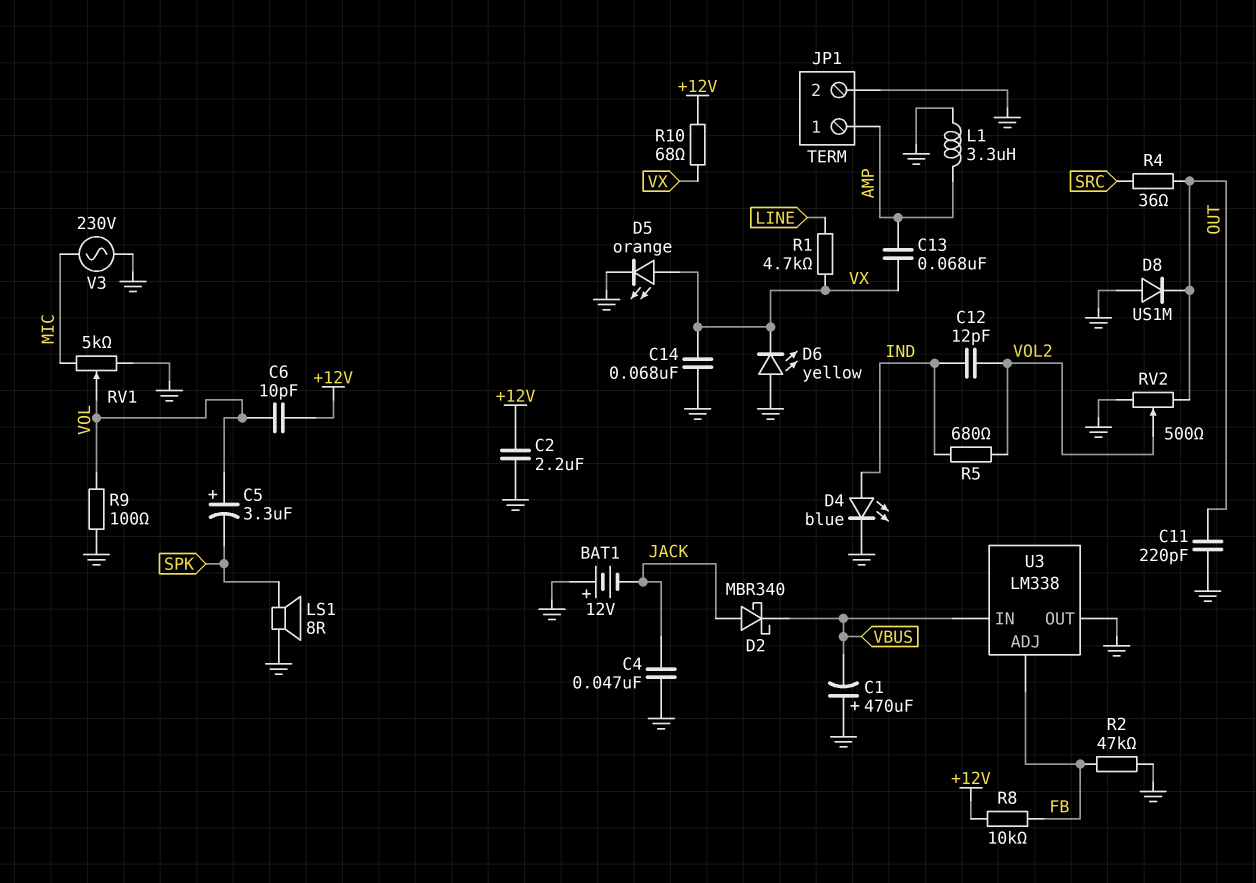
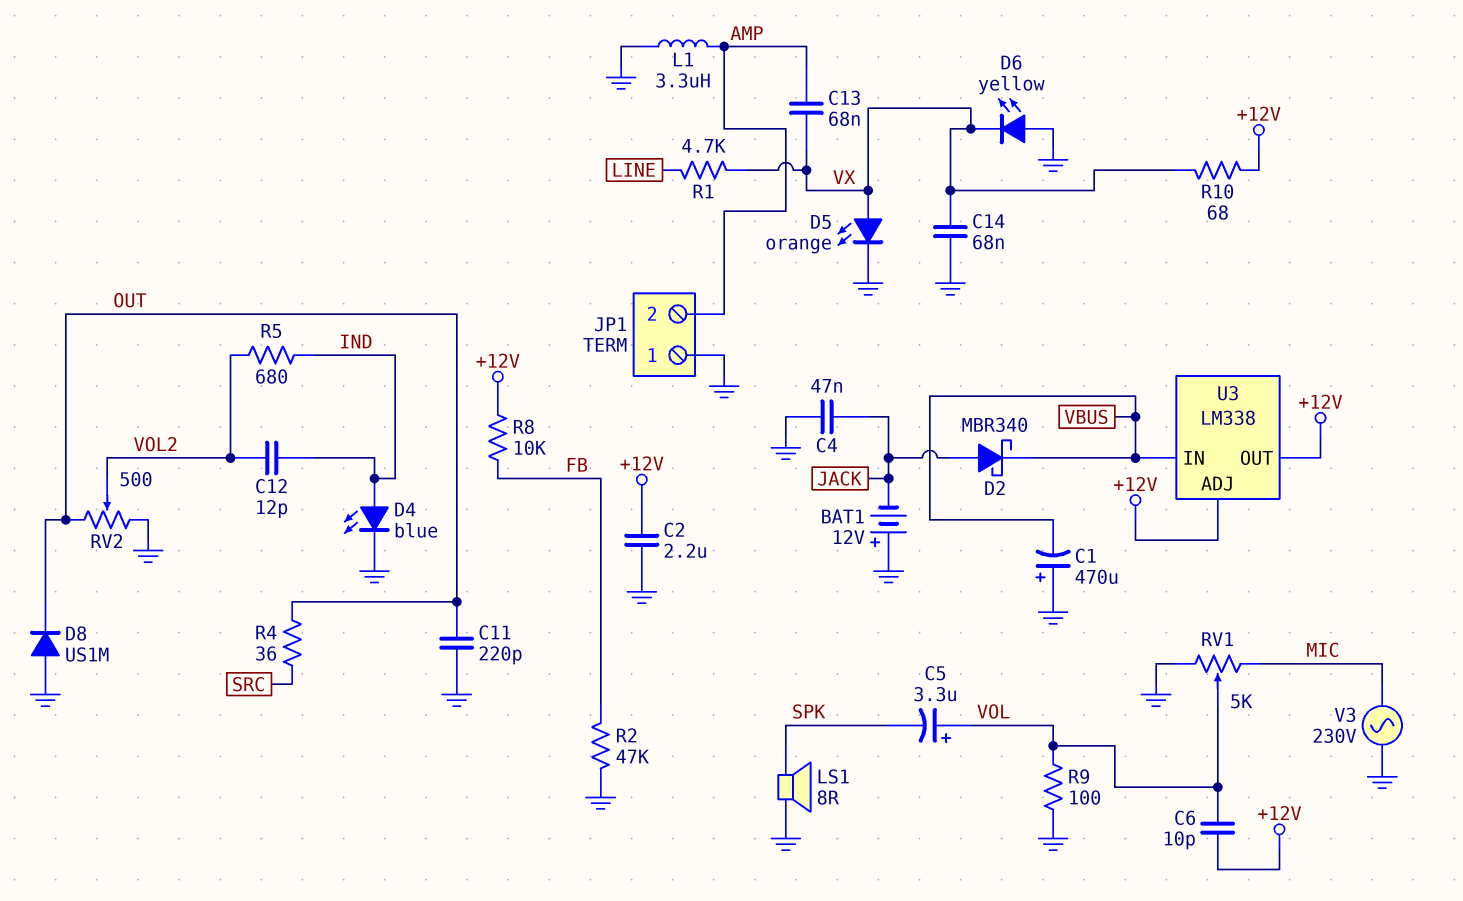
JP1 pin 1: AMP -> GND
JP1 pin 2: GND -> AMP
U3 pin ADJ: FB -> +12V
U3 pin OUT: GND -> +12V

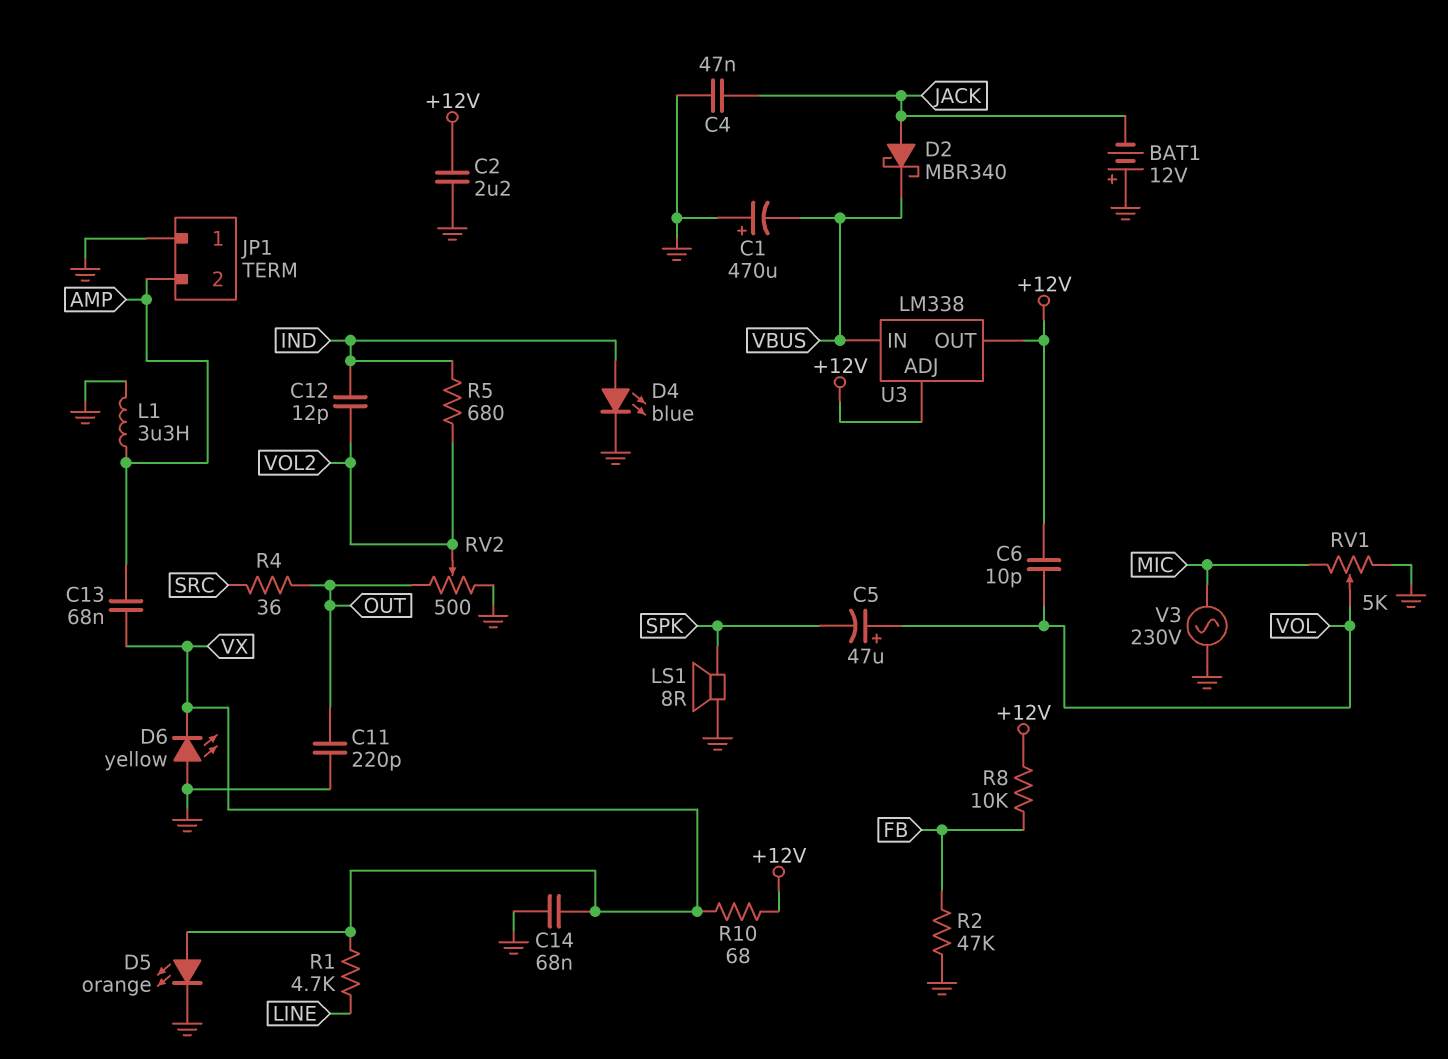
C5: 3.3uF (plus VOL, minus SPK) -> 47uF (plus VOL, minus SPK)
D8: diode US1M (A GND, K OUT) -> none
R9: 100 (GND, VOL) -> none

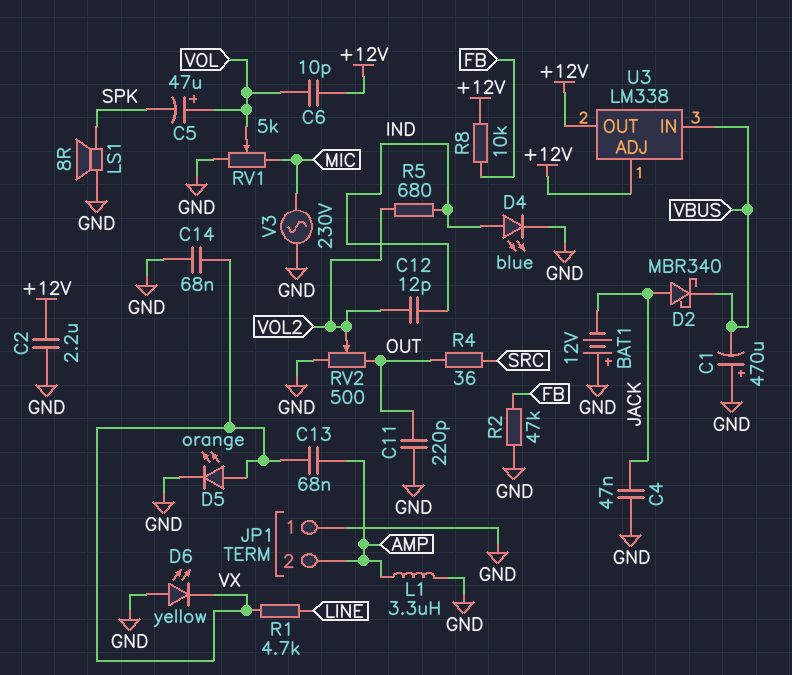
R10: 68 (+12V, VX) -> none

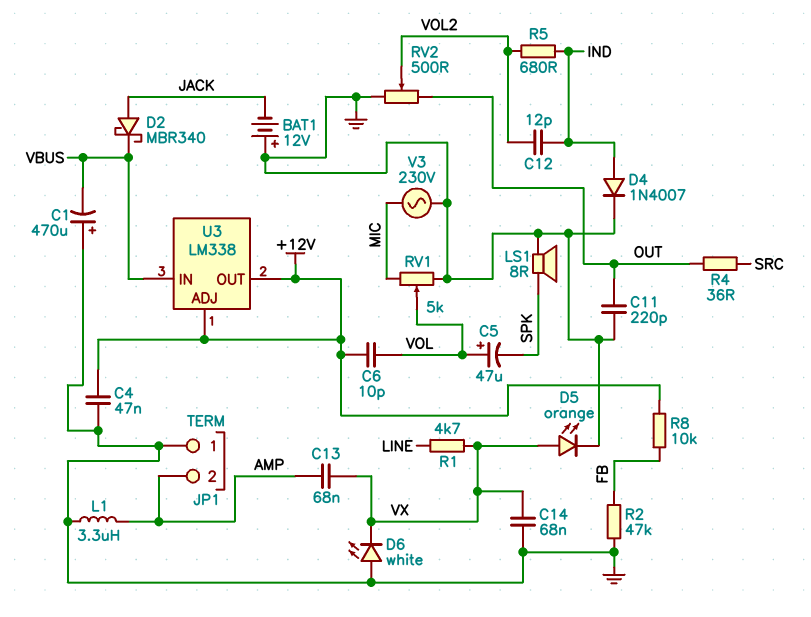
C2: 2.2uF (+12V, GND) -> none
C4: 47nF (GND, JACK) -> 47nF (+12V, GND)
D4: LED blue (A IND, K GND) -> diode 1N4007 (A IND, K GND)
D6: LED yellow (A GND, K VX) -> LED white (A GND, K VX)

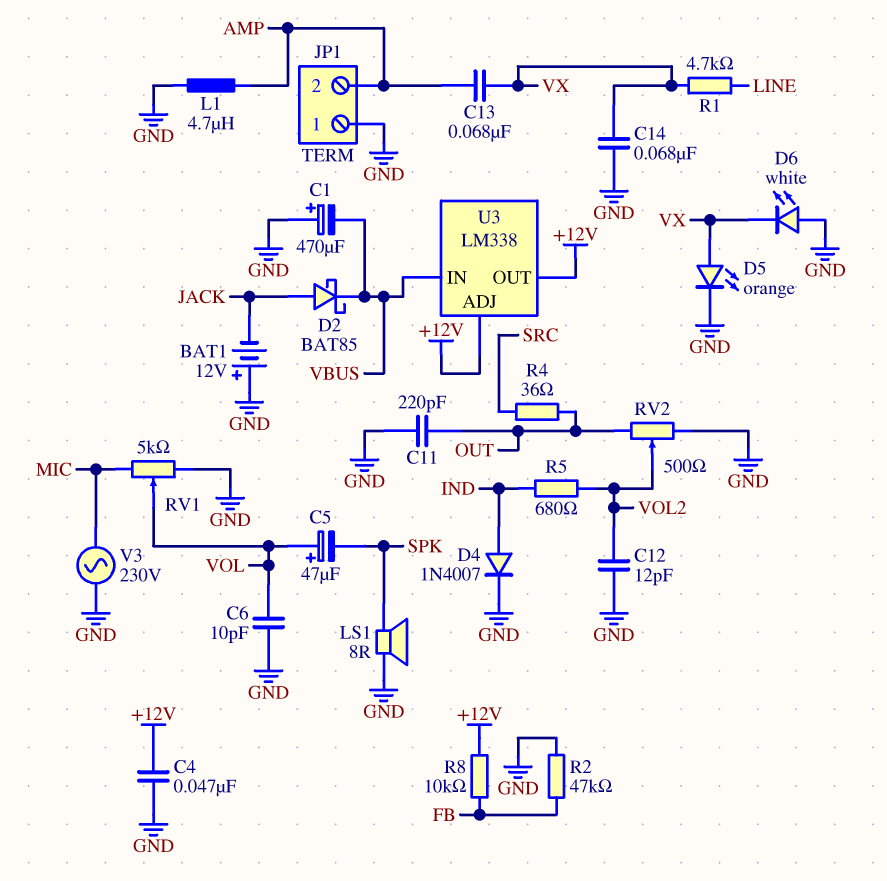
C6: 10pF (+12V, VOL) -> 10pF (GND, VOL)
C12: 12pF (IND, VOL2) -> 12pF (GND, VOL2)
D2: schottky MBR340 (A JACK, K VBUS) -> schottky BAT85 (A JACK, K VBUS)
L1: 3.3uH (AMP, GND) -> 4.7uH (AMP, GND)

